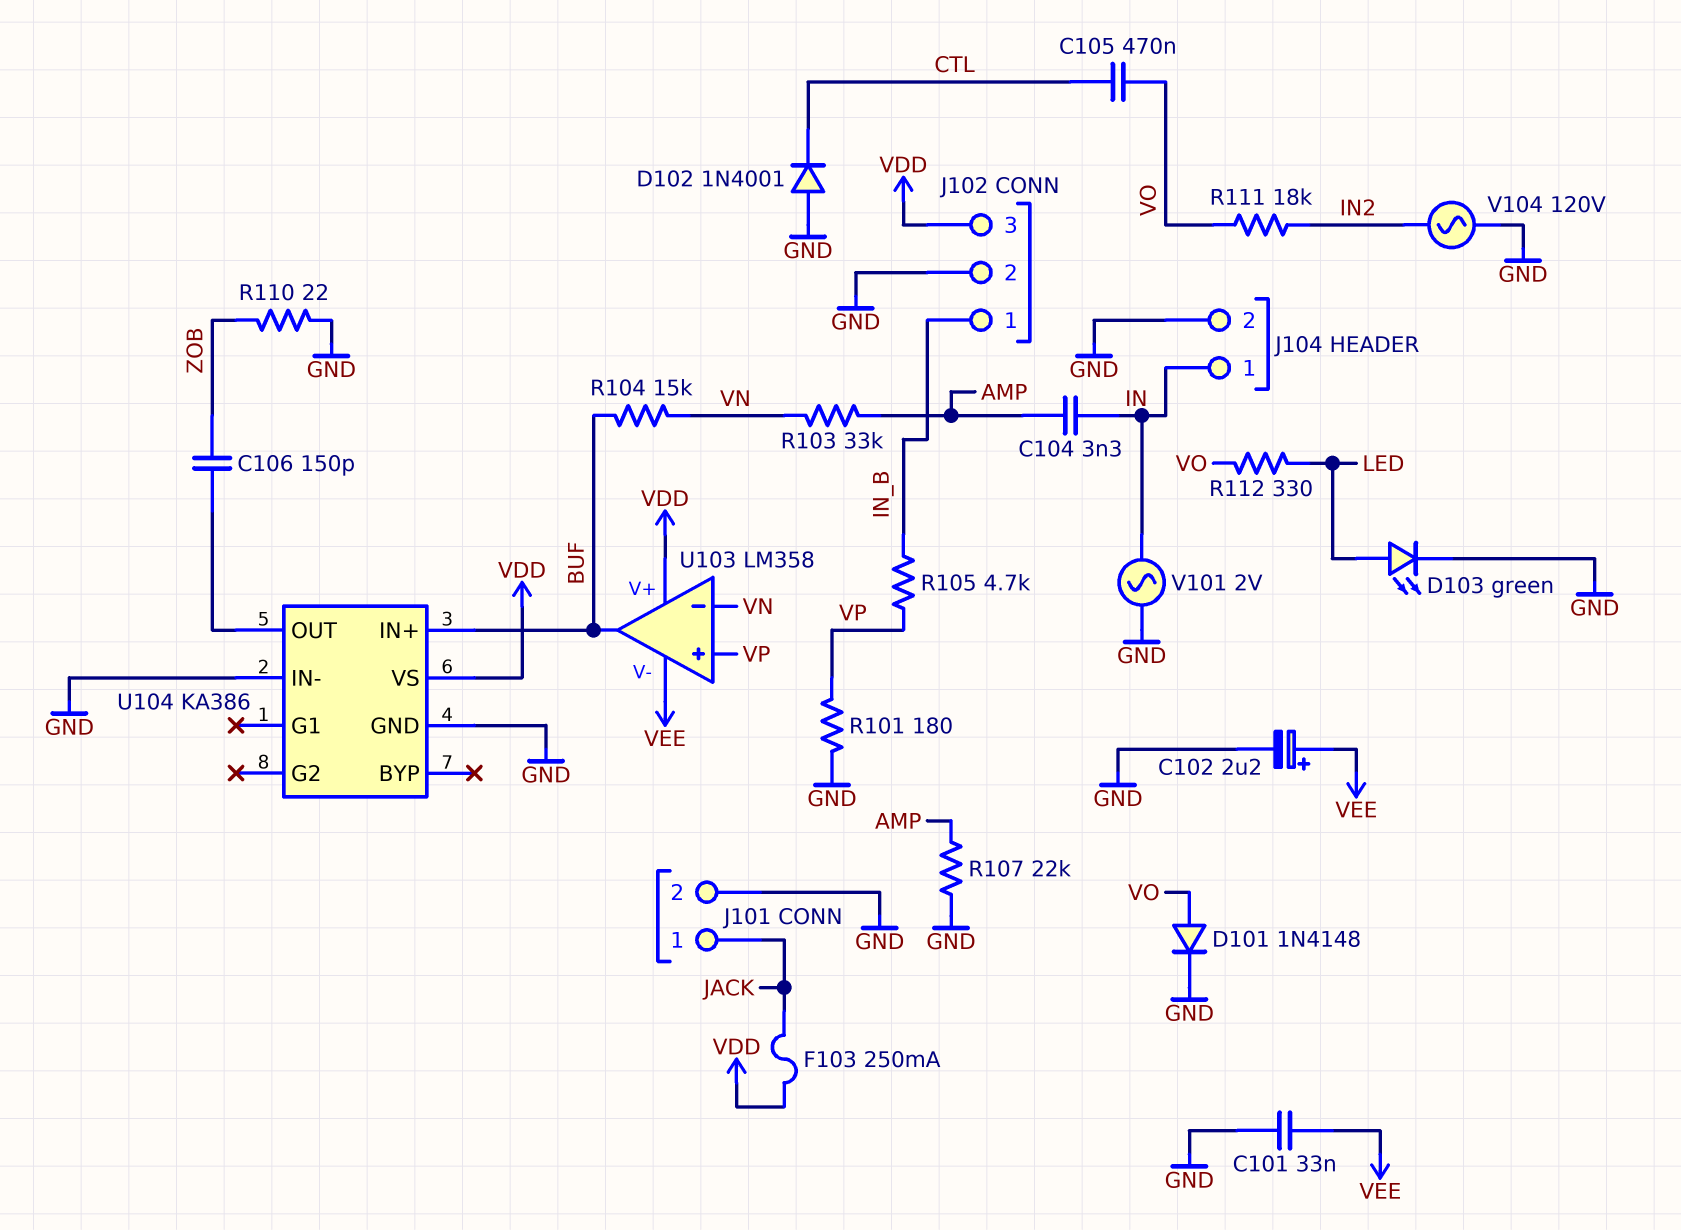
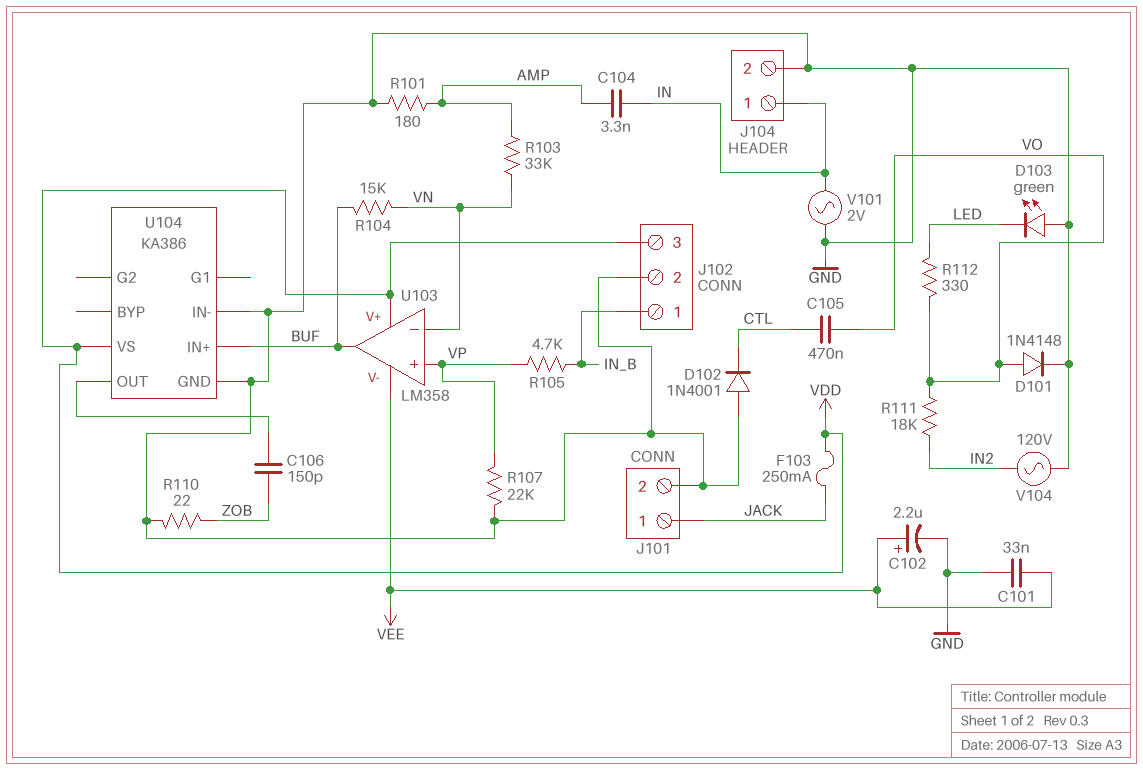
D103: LED green (A LED, K GND) -> LED green (A GND, K LED)
R101: 180 (GND, VP) -> 180 (AMP, GND)
R107: 22k (AMP, GND) -> 22k (GND, VP)

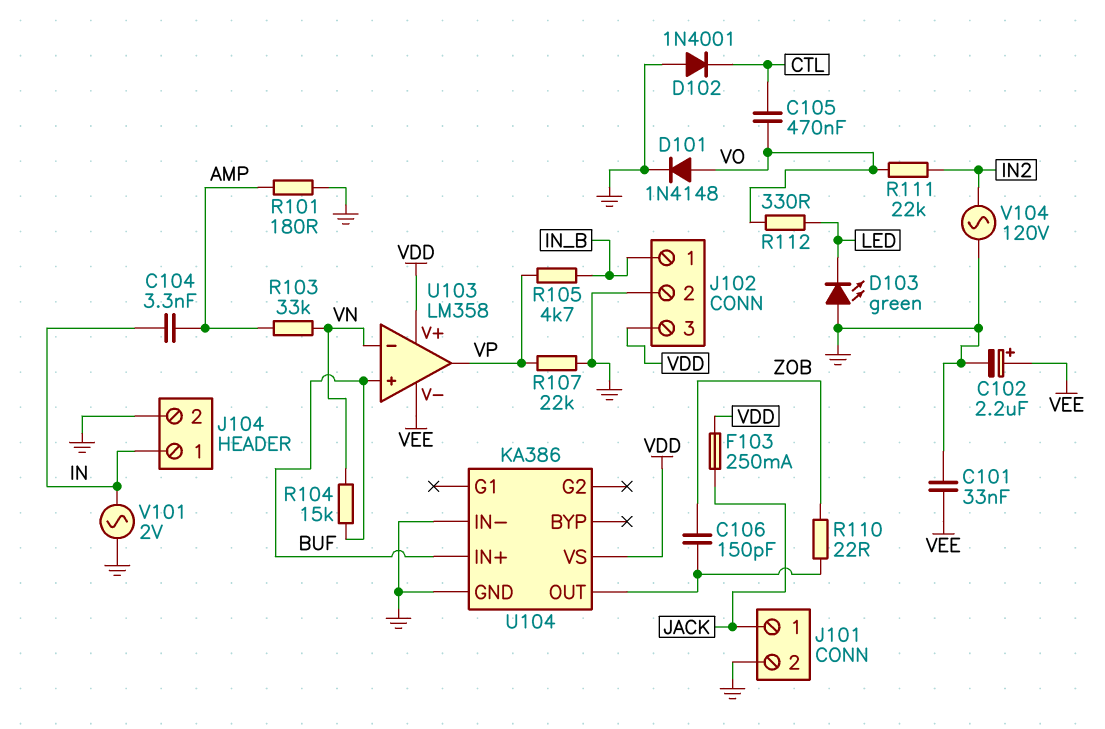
R110: 22 (GND, ZOB) -> 22 (U104/OUT, ZOB)
R111: 18k (IN2, VO) -> 22k (IN2, VO)
U103 pin in+: VP -> BUF
U103 pin out: BUF -> VP

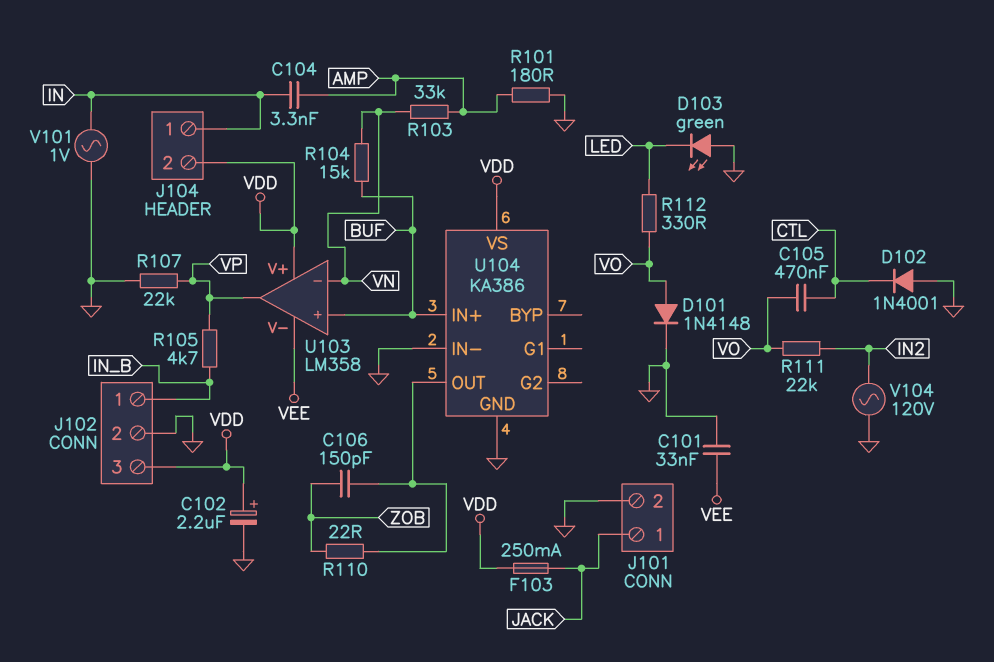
C102: 2.2uF (plus VEE, minus GND) -> 2.2uF (plus VDD, minus GND)
J104 pin 2: GND -> VDD
V101: AC 2V (GND, IN) -> AC 1V (GND, IN)

